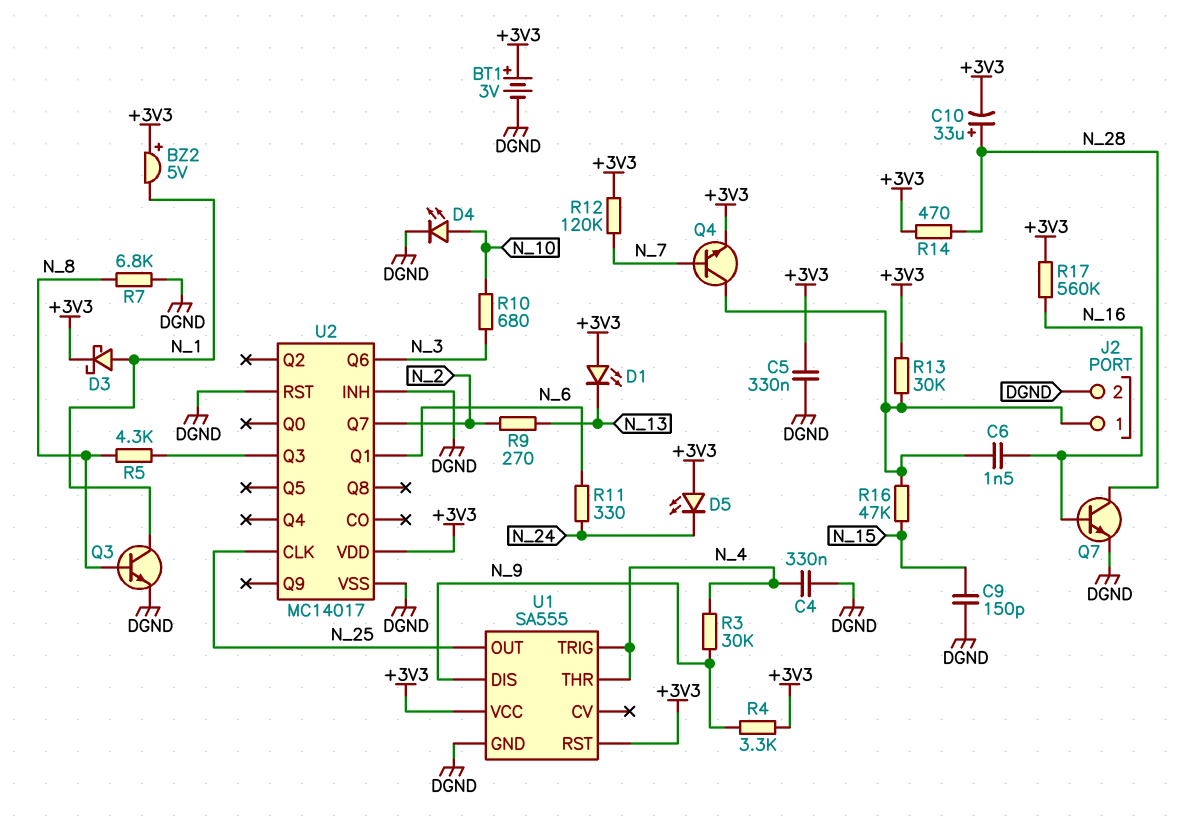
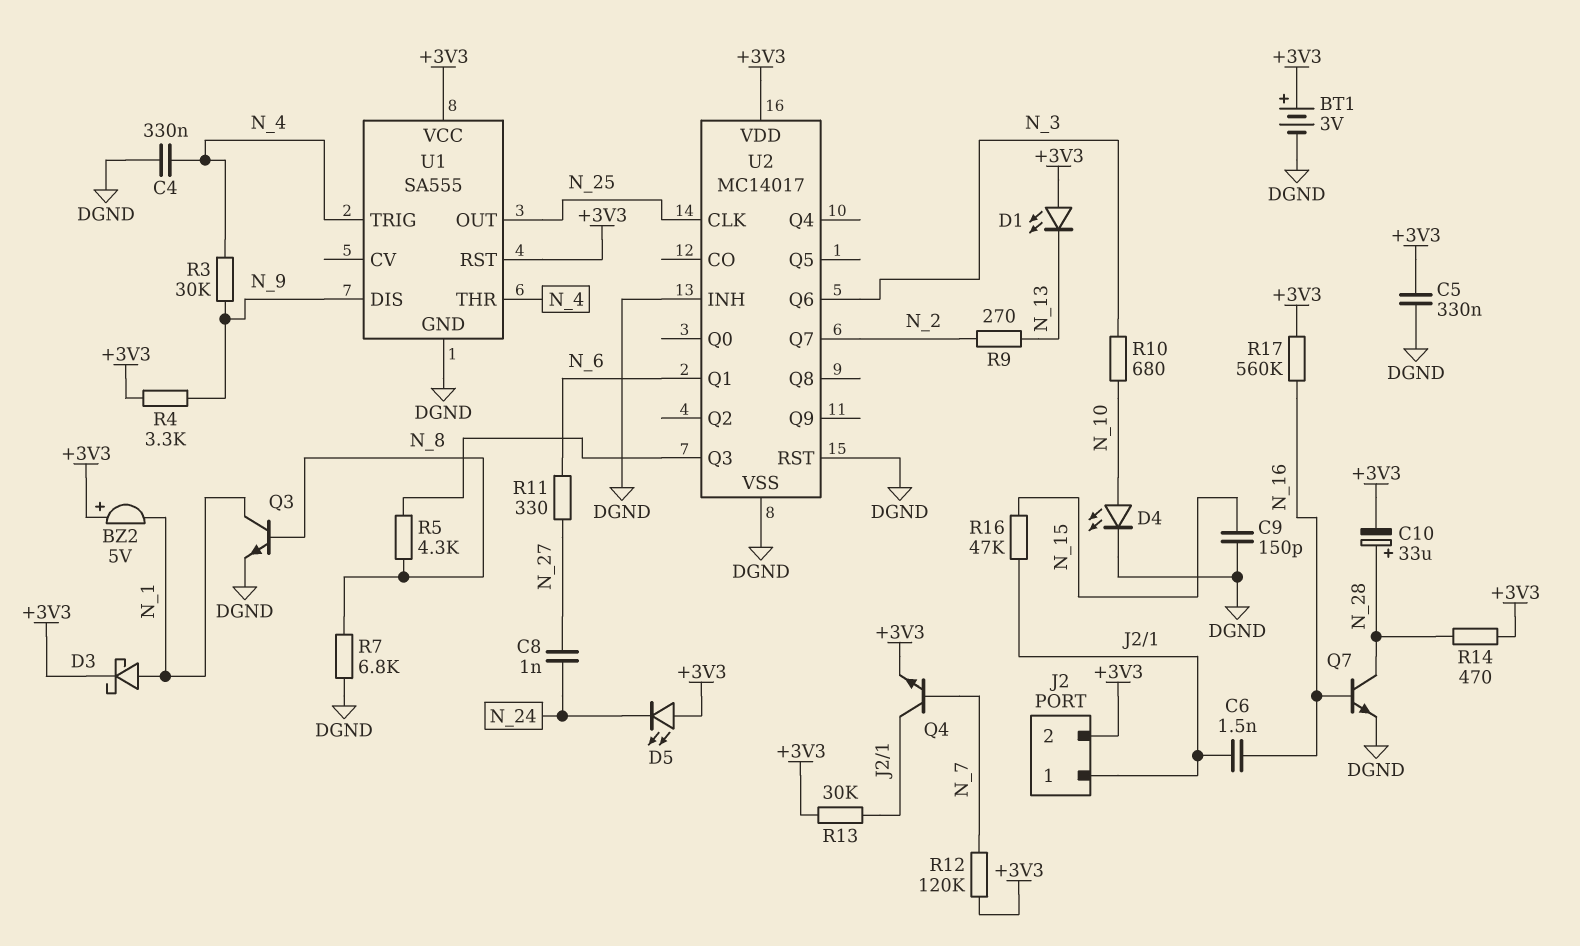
C8: none -> 1nF (N_24, N_27)
J2 pin 2: DGND -> +3V3
R11: 330 (N_6, N_24) -> 330 (N_6, N_27)

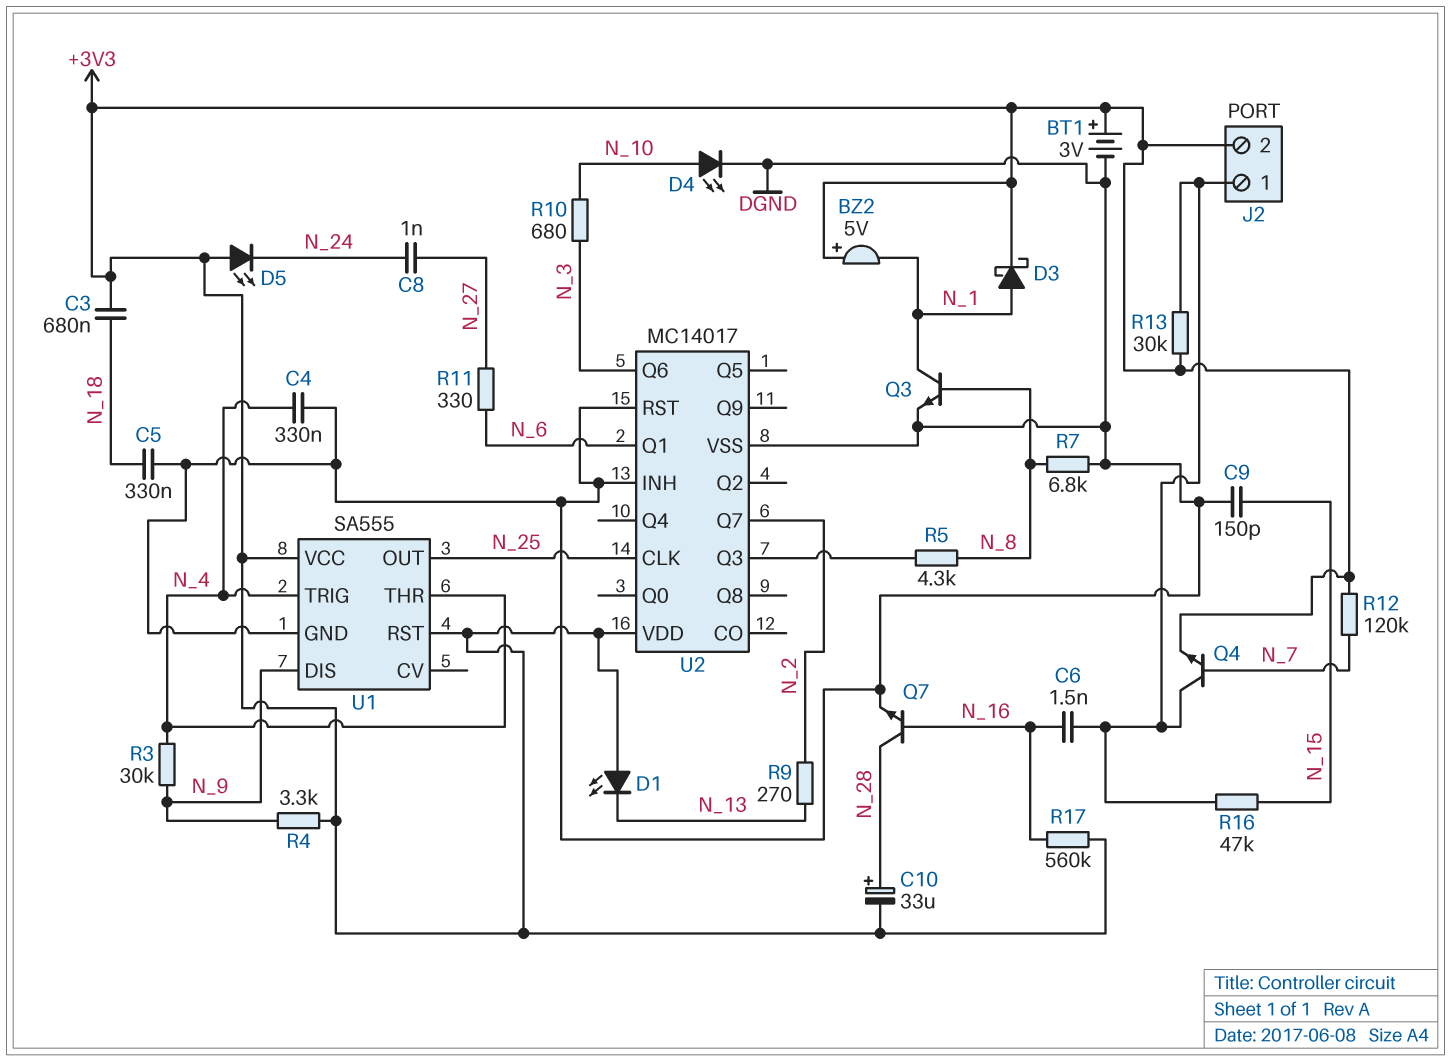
C3: none -> 680nF (+3V3, N_18)
C5: 330nF (+3V3, DGND) -> 330nF (DGND, N_18)
R14: 470 (+3V3, N_28) -> none

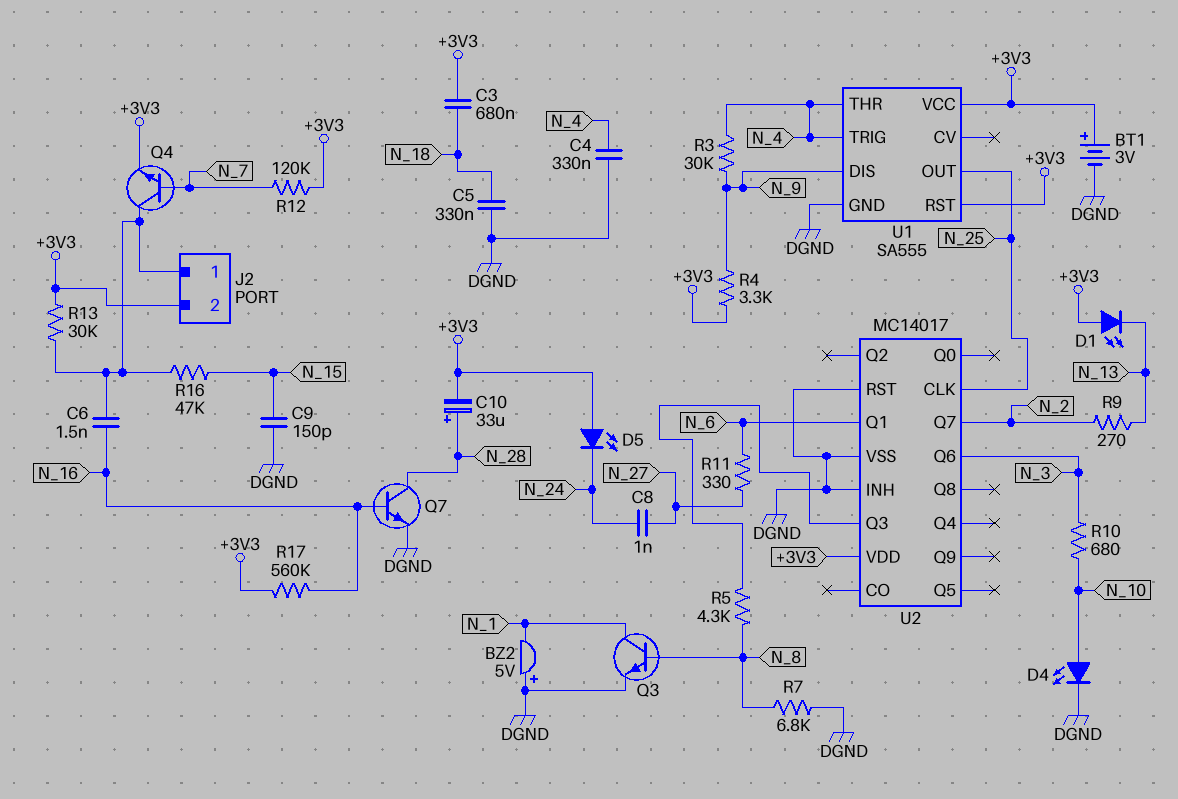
BZ2: buzzer 5V (plus +3V3, minus N_1) -> buzzer 5V (plus DGND, minus N_1)
D3: schottky (A N_1, K +3V3) -> none

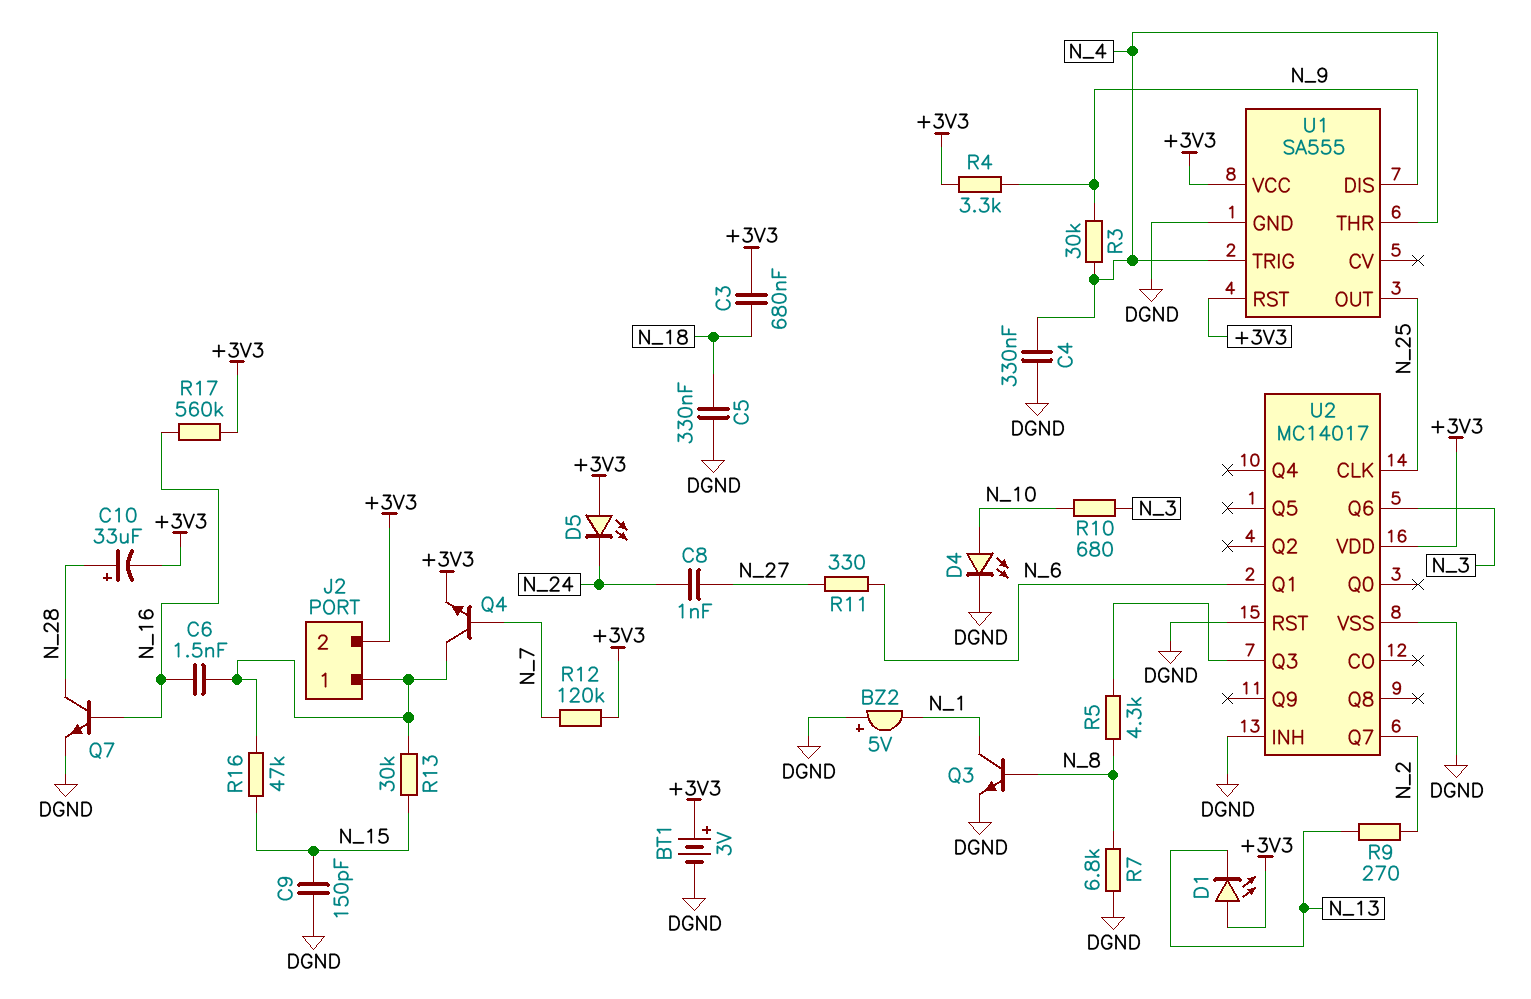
R13: 30k (+3V3, J2/1) -> 30k (J2/1, N_15)

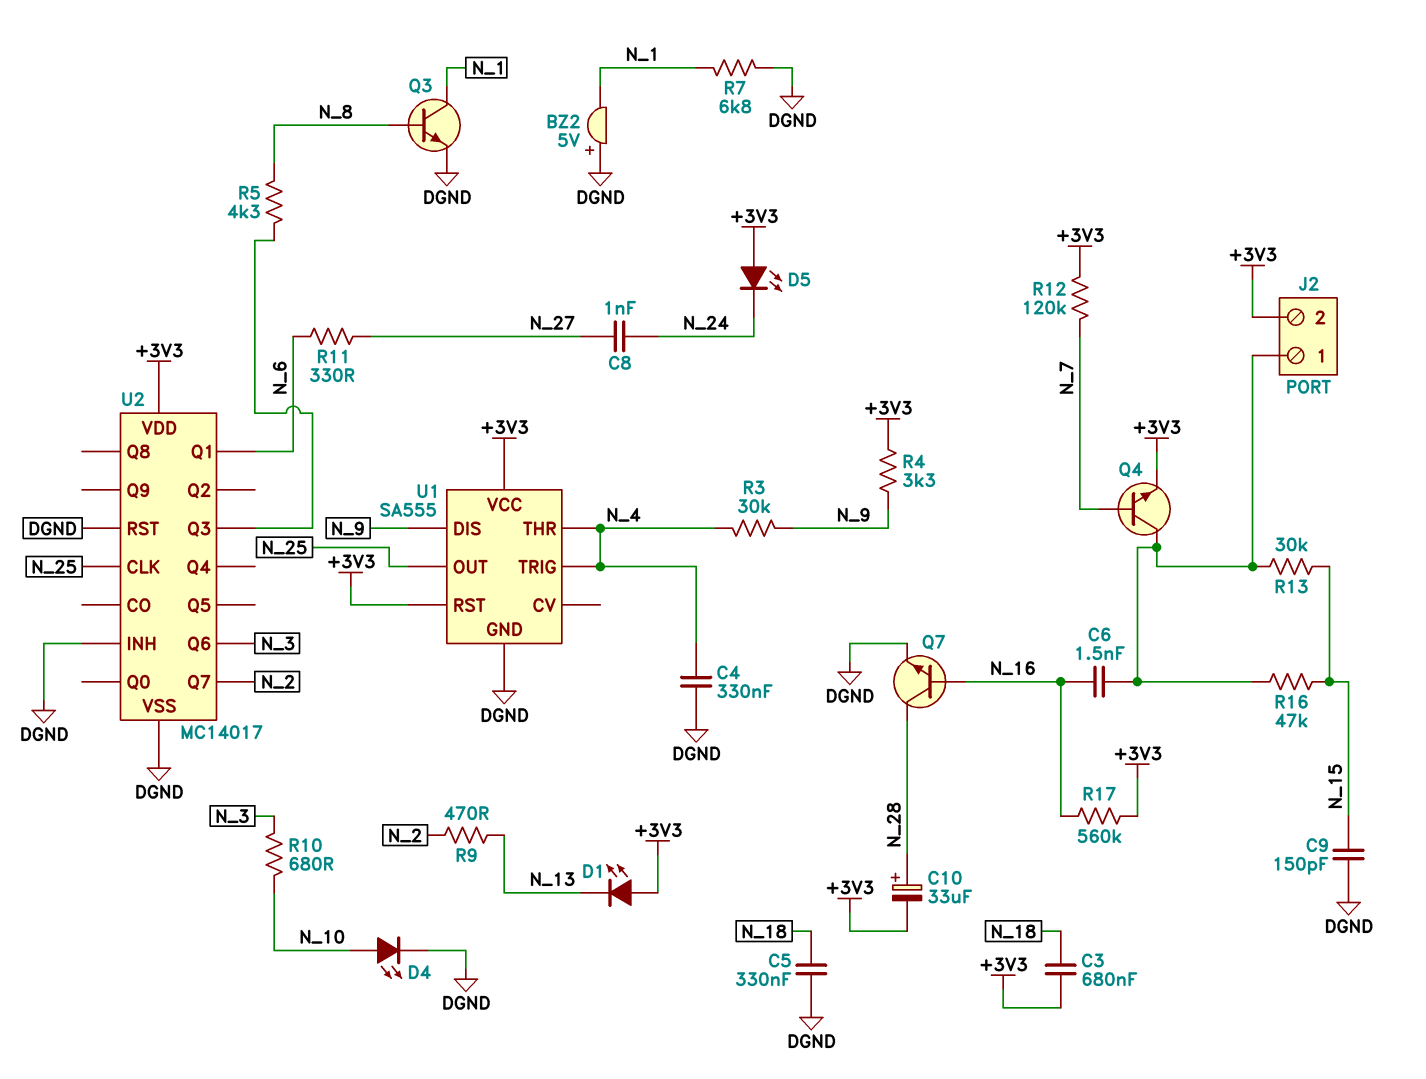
BT1: 3V (plus +3V3, minus DGND) -> none
R7: 6.8k (DGND, N_8) -> 6.8k (DGND, N_1)
R9: 270 (N_2, N_13) -> 470 (N_2, N_13)

